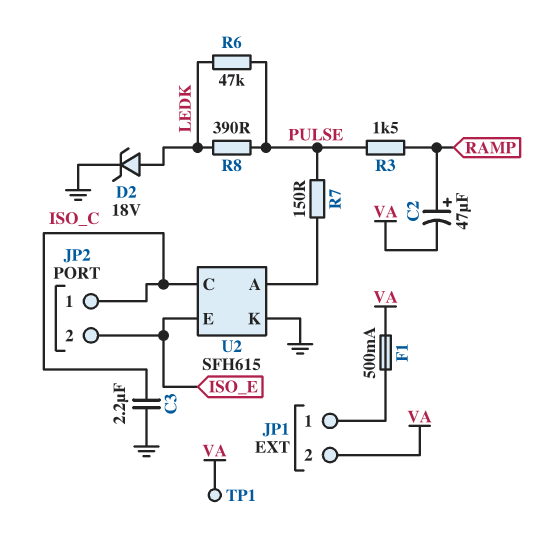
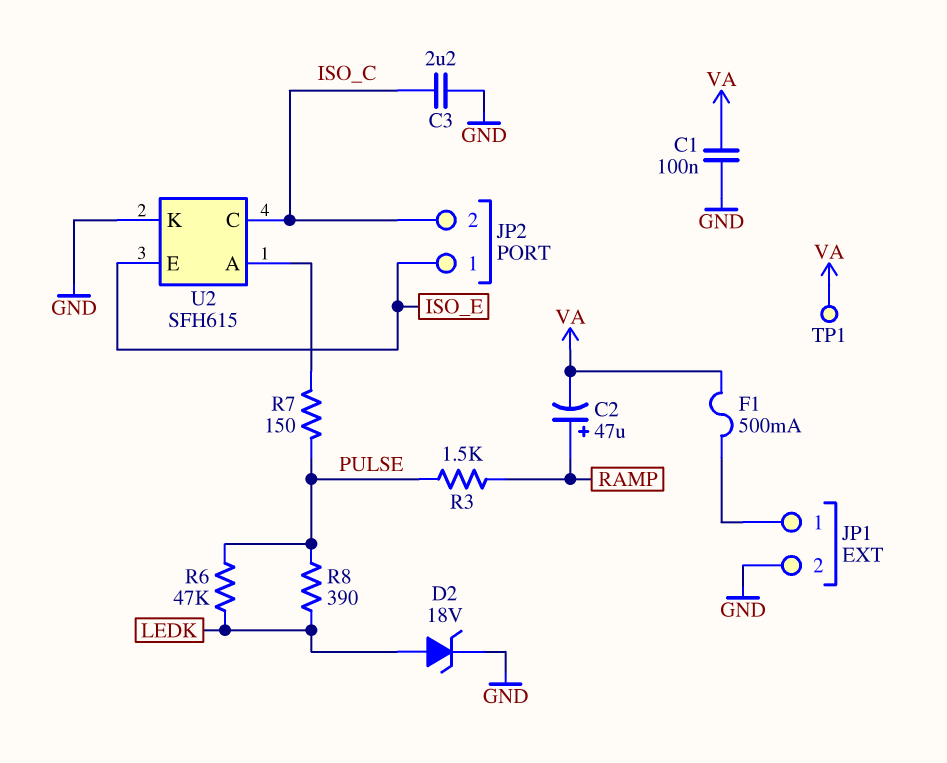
C1: none -> 100nF (GND, VA)
JP1 pin 2: VA -> GND
JP2 pin 1: ISO_C -> ISO_E
JP2 pin 2: ISO_E -> ISO_C

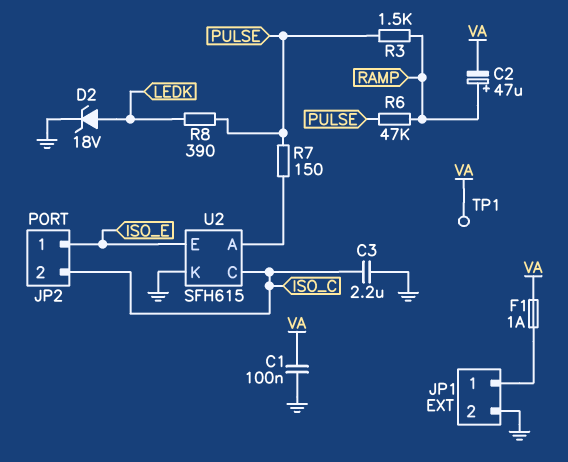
F1: 500mA (JP1/1, VA) -> 1A (JP1/1, VA)
R6: 47k (LEDK, PULSE) -> 47k (PULSE, RAMP)

